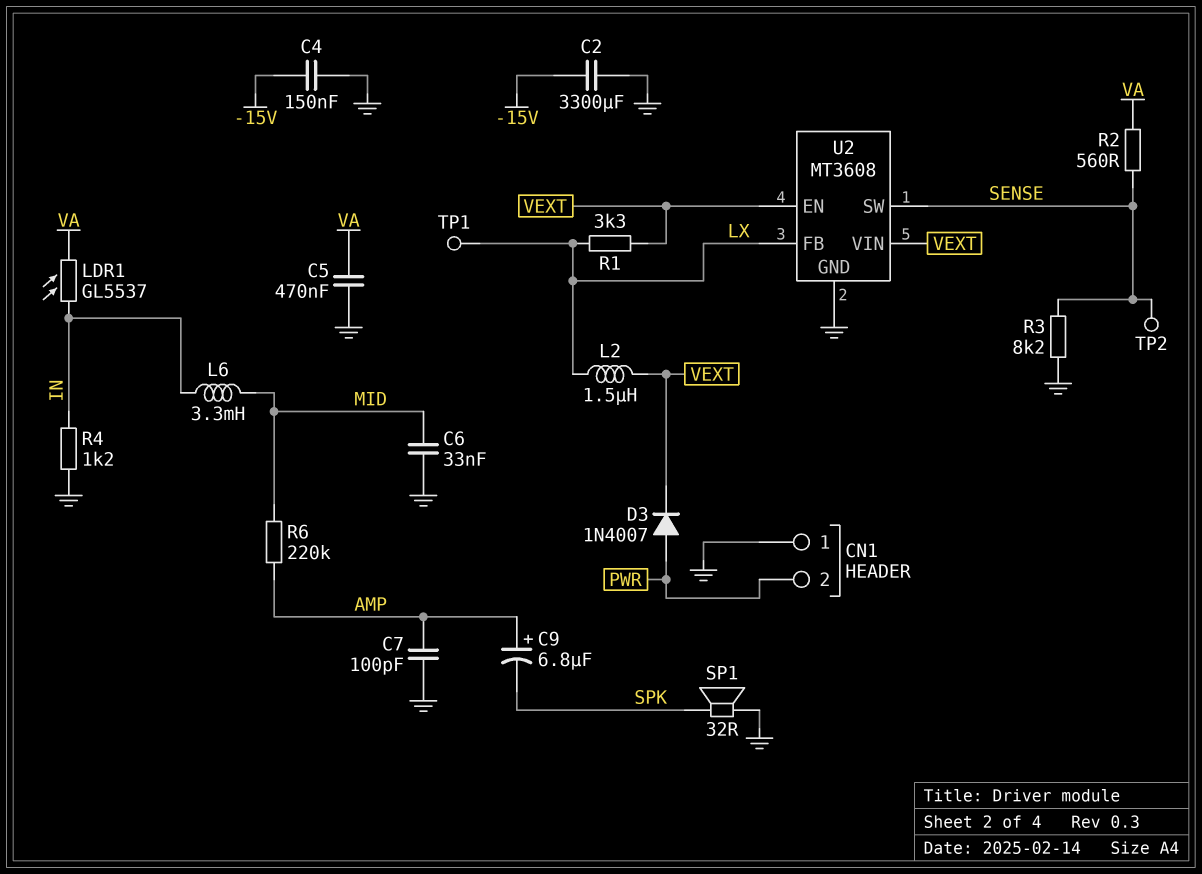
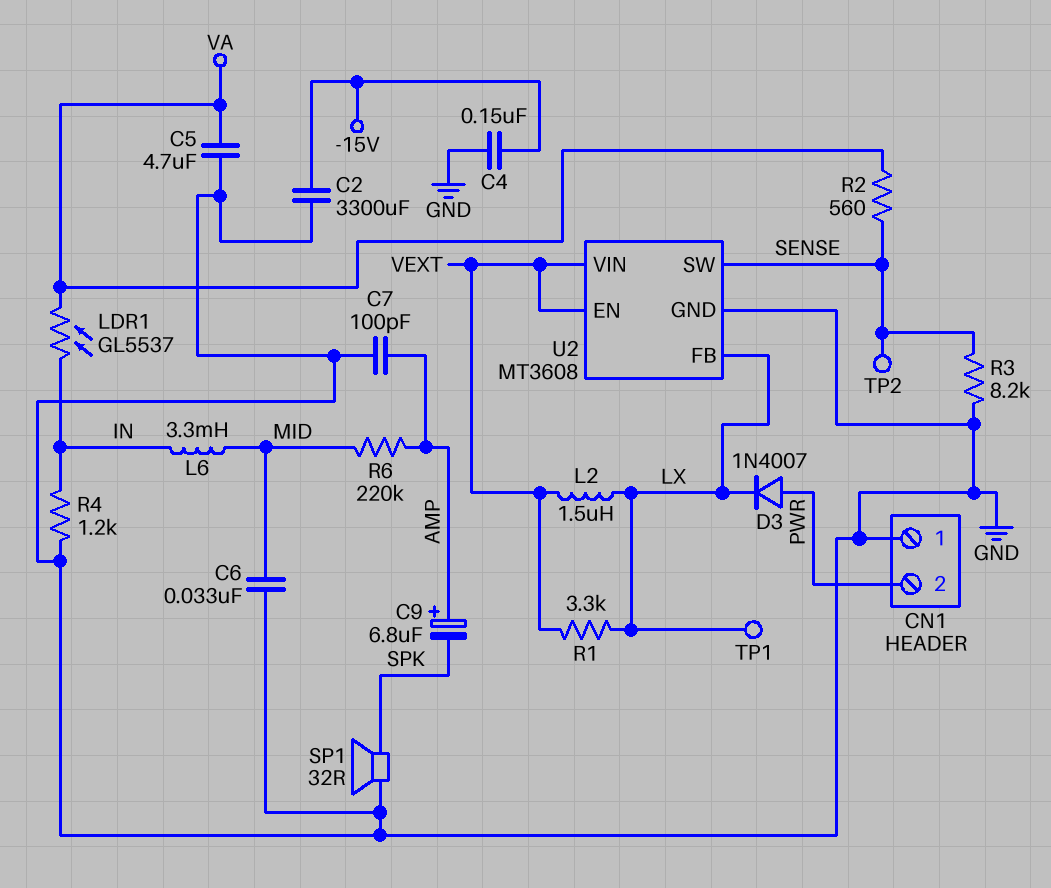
C5: 470nF (GND, VA) -> 4.7uF (GND, VA)
D3: diode 1N4007 (A PWR, K VEXT) -> diode 1N4007 (A PWR, K LX)

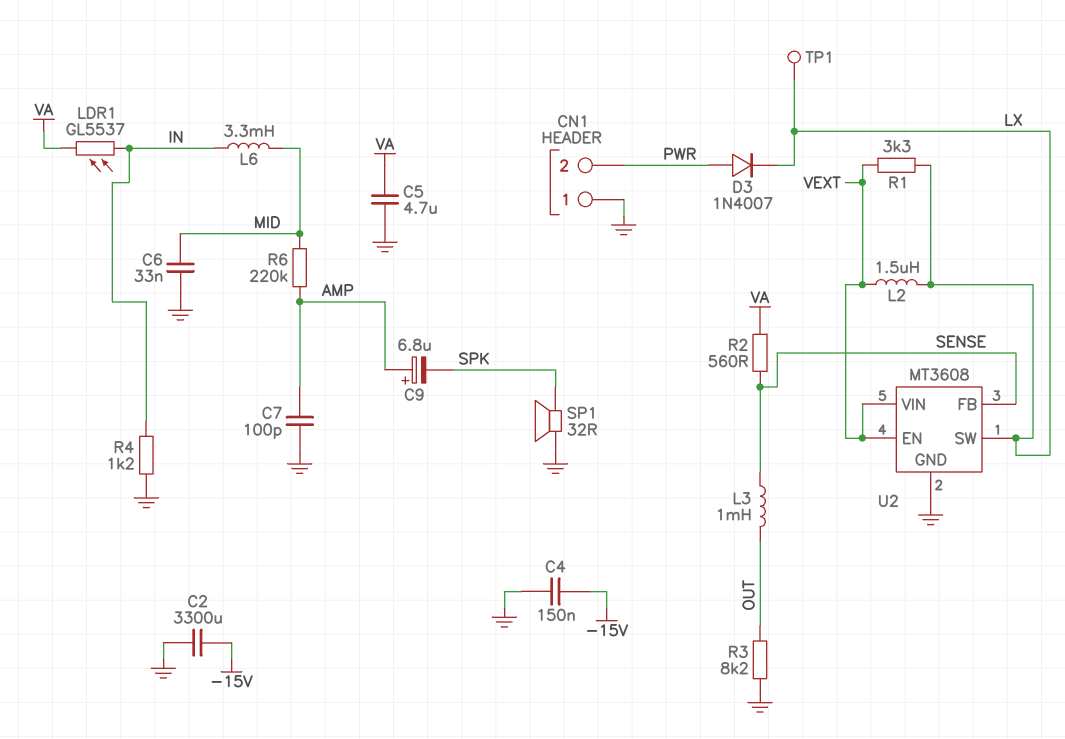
L3: none -> 1mH (OUT, SENSE)
R3: 8.2k (GND, SENSE) -> 8.2k (GND, OUT)
TP2: test point (SENSE) -> none
U2 pin FB: LX -> SENSE
U2 pin SW: SENSE -> LX

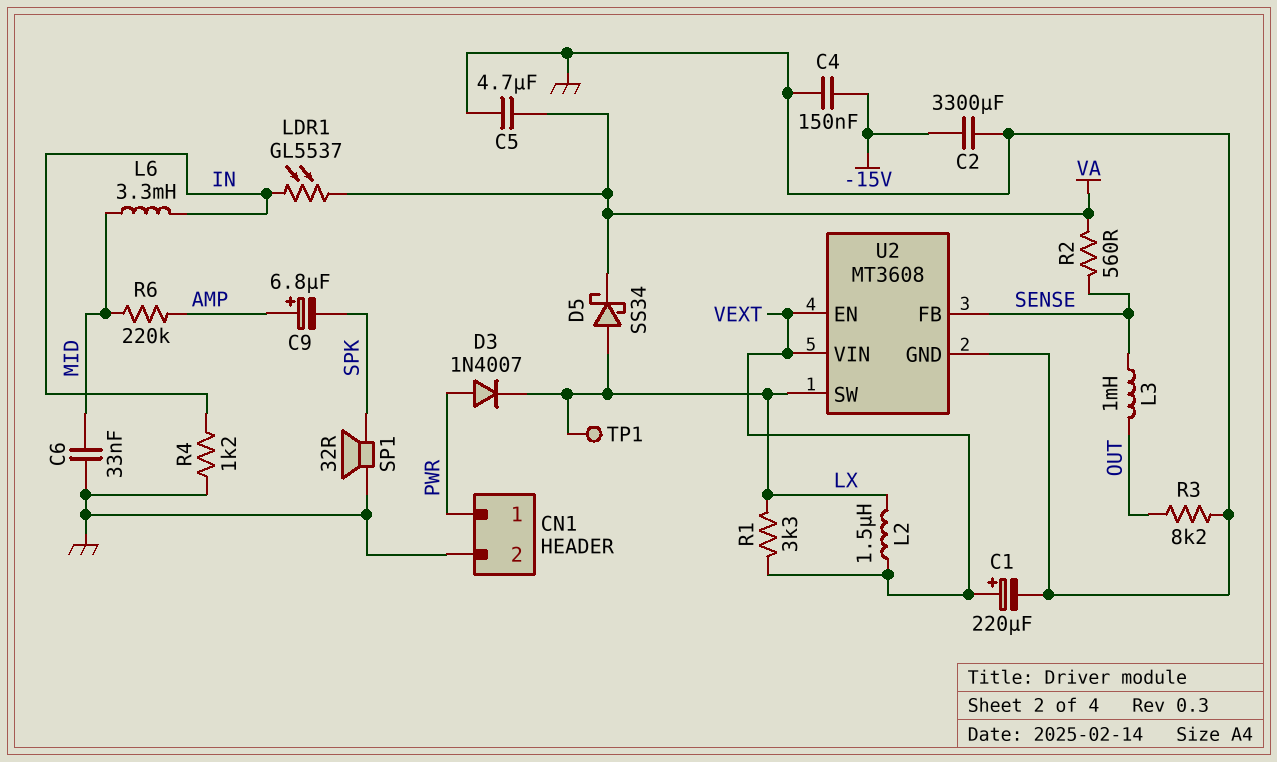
C1: none -> 220uF (plus VEXT, minus GND)
C7: 100pF (AMP, GND) -> none
CN1 pin 1: GND -> PWR
CN1 pin 2: PWR -> GND
D5: none -> schottky SS34 (A LX, K VA)

